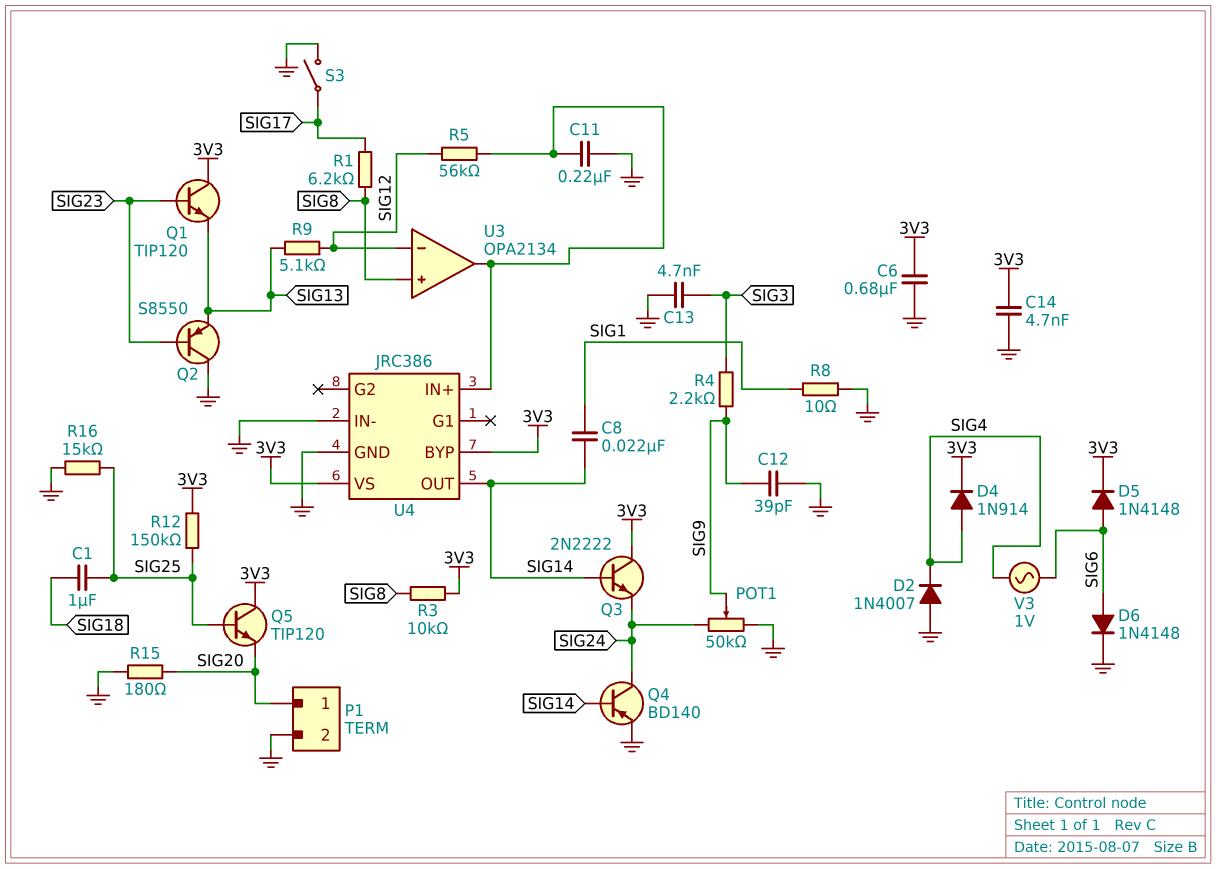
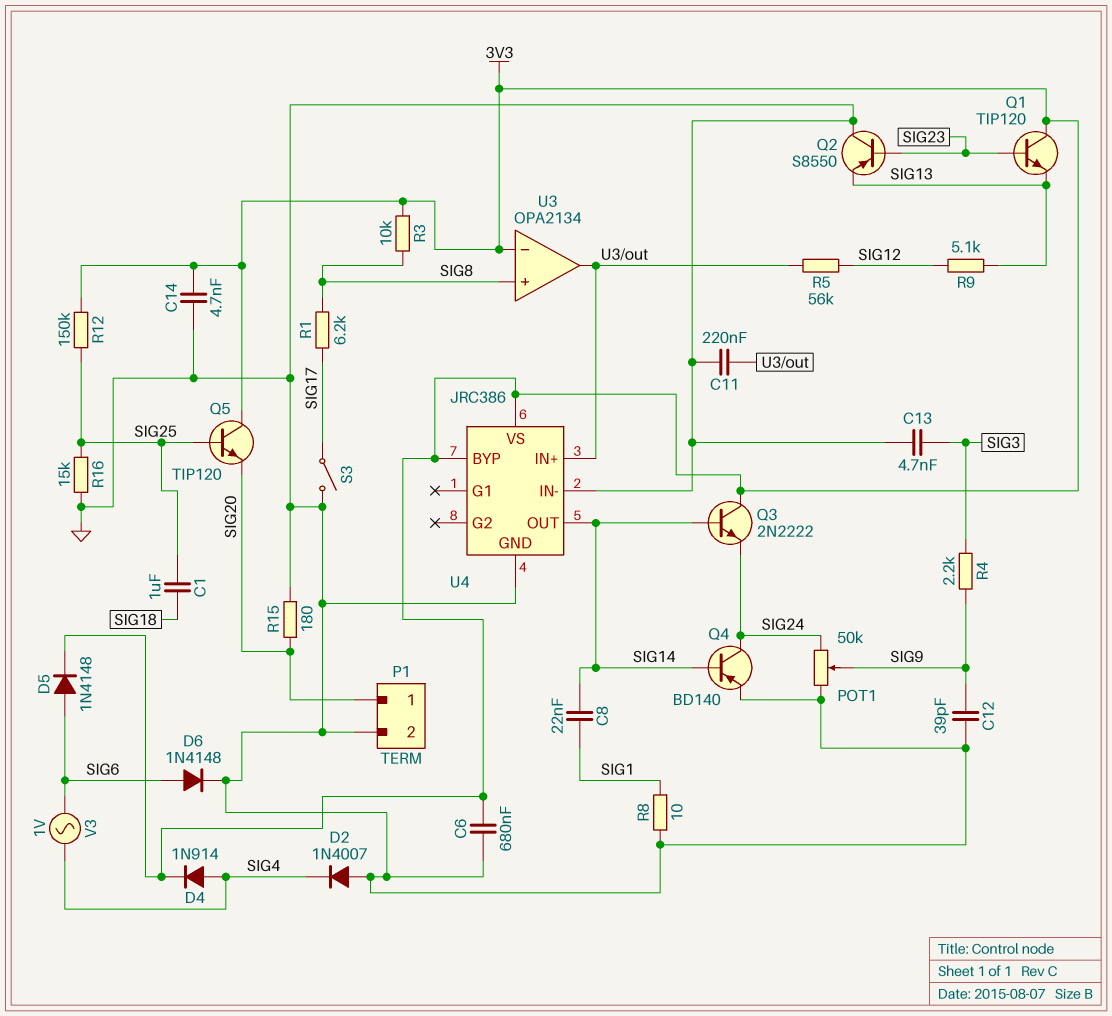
U3 pin in-: SIG12 -> 3V3

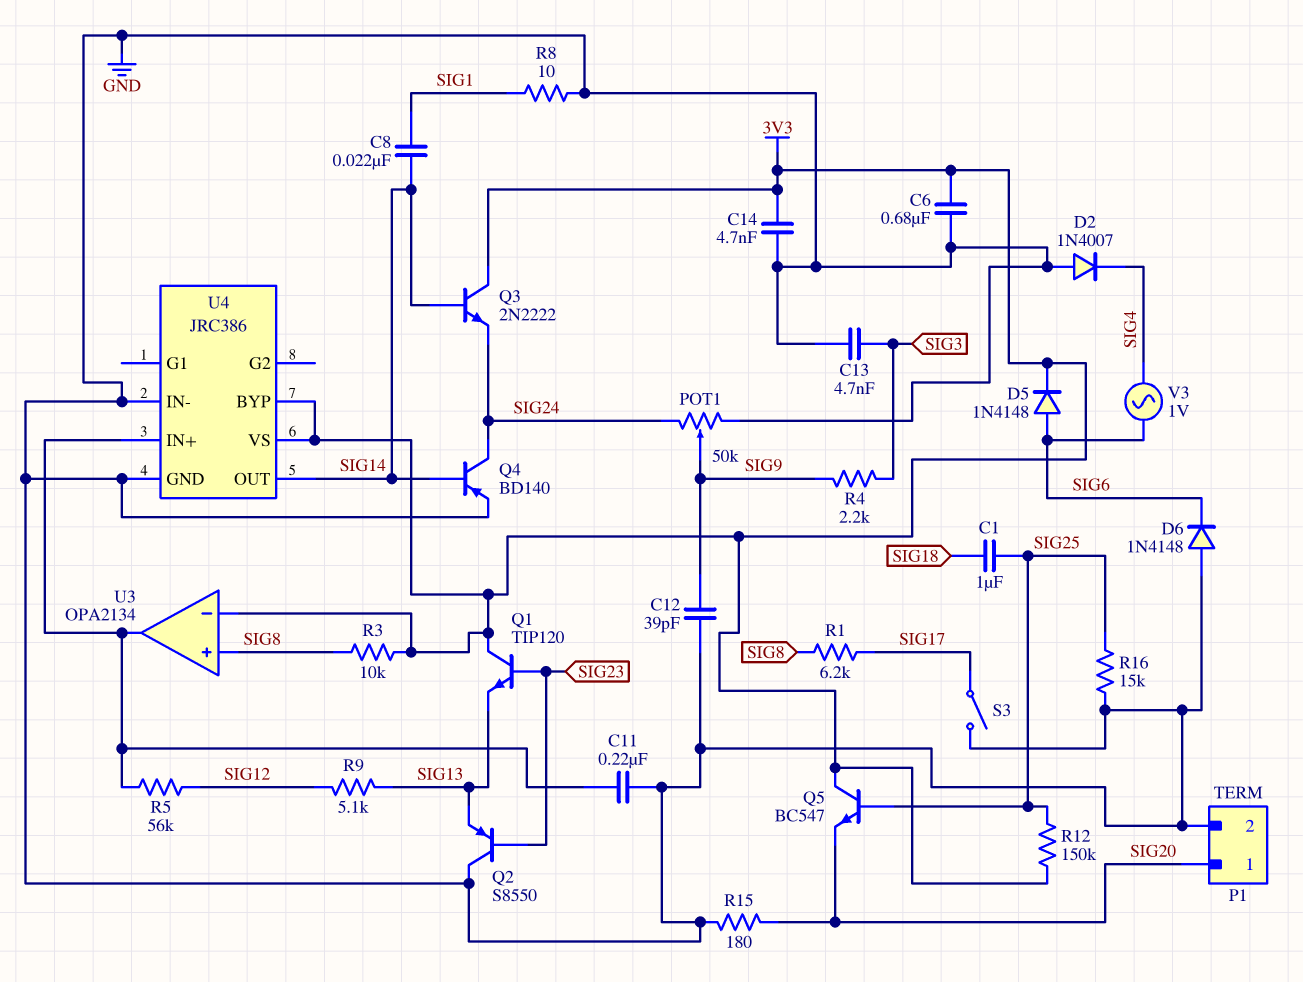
D4: diode 1N914 (A SIG4, K 3V3) -> none
D6: diode 1N4148 (A SIG6, K GND) -> diode 1N4148 (A GND, K SIG6)
Q5: NPN TIP120 (B SIG25, C 3V3, E SIG20) -> NPN BC547 (B SIG25, C 3V3, E SIG20)

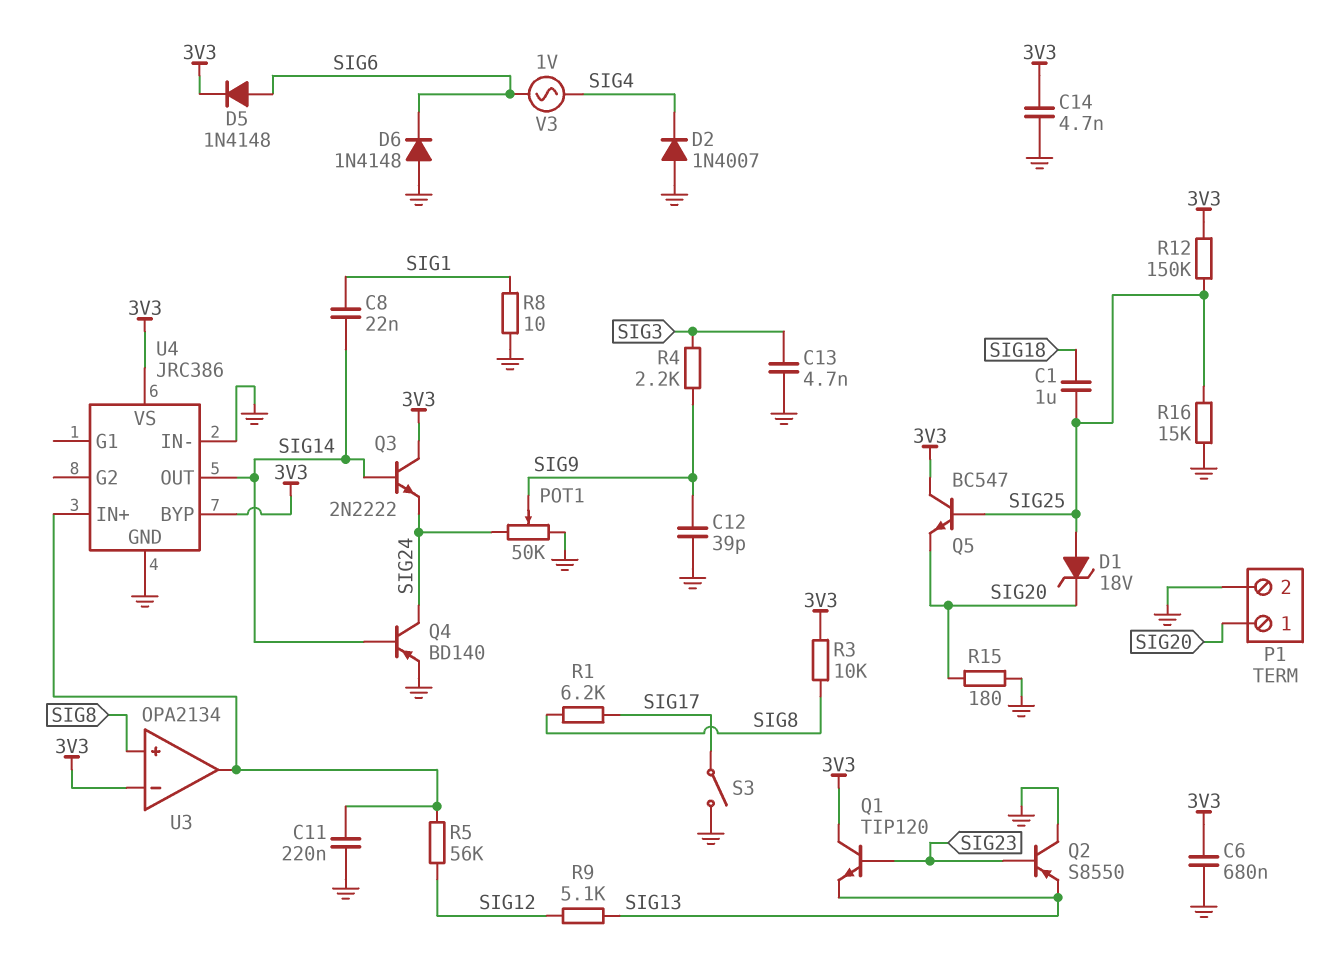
D1: none -> zener 18V (A SIG25, K SIG20)

